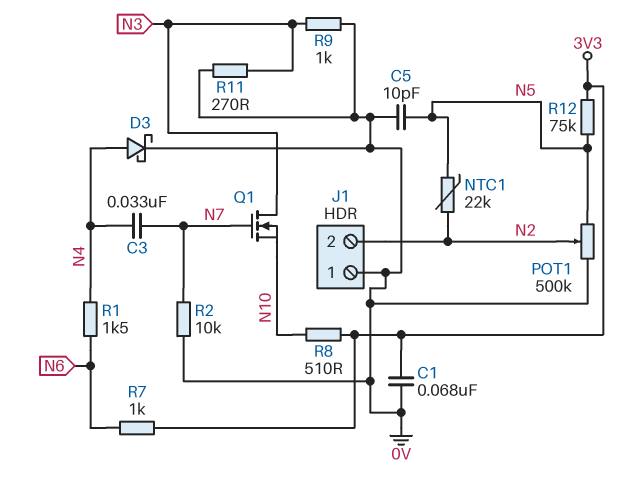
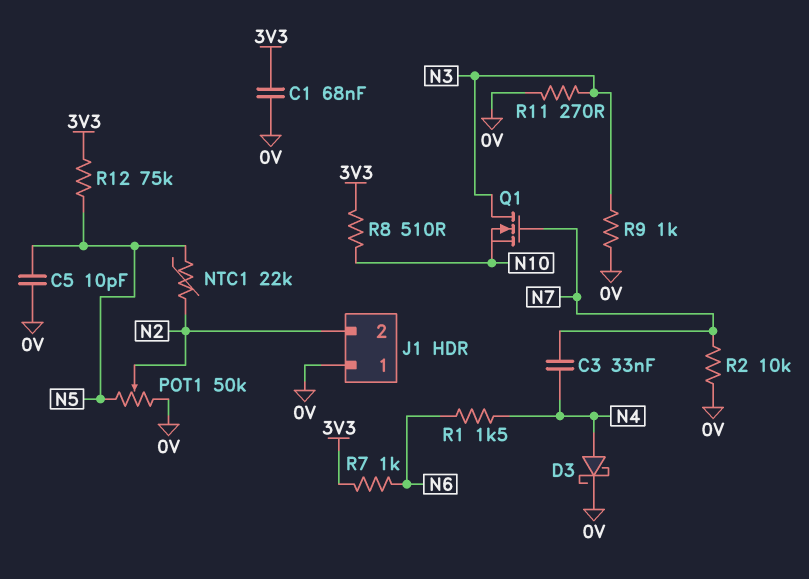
POT1: 500k (0V, N5, wiper N2) -> 50k (0V, N5, wiper N2)

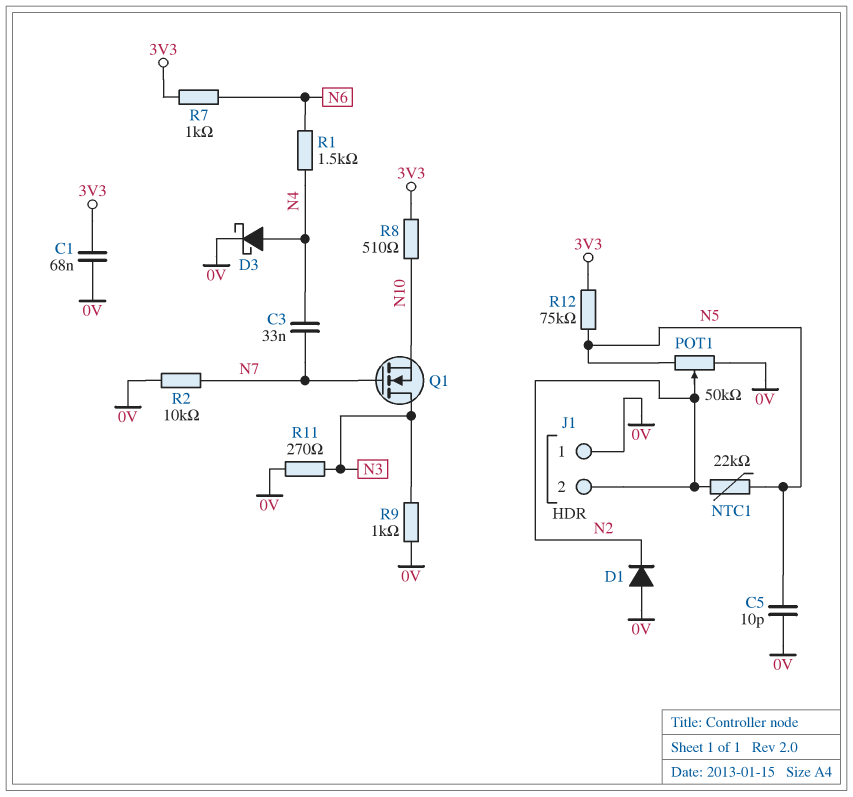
D1: none -> diode (A 0V, K N2)

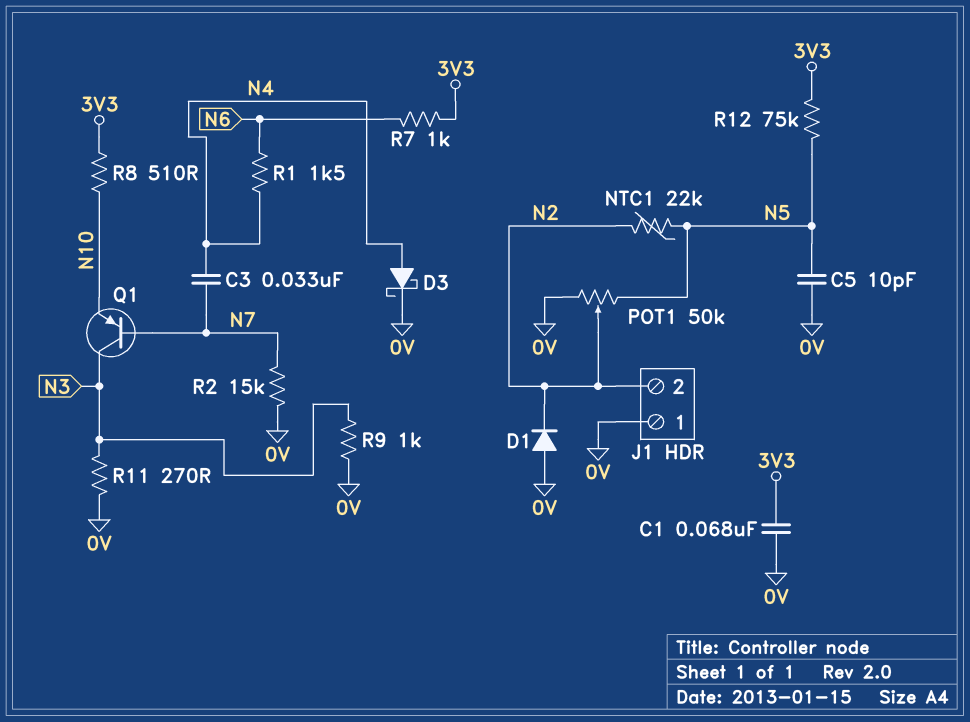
Q1: NMOS (G N7, D N3, S N10) -> PNP (B N7, C N3, E N10)
R2: 10k (0V, N7) -> 15k (0V, N7)

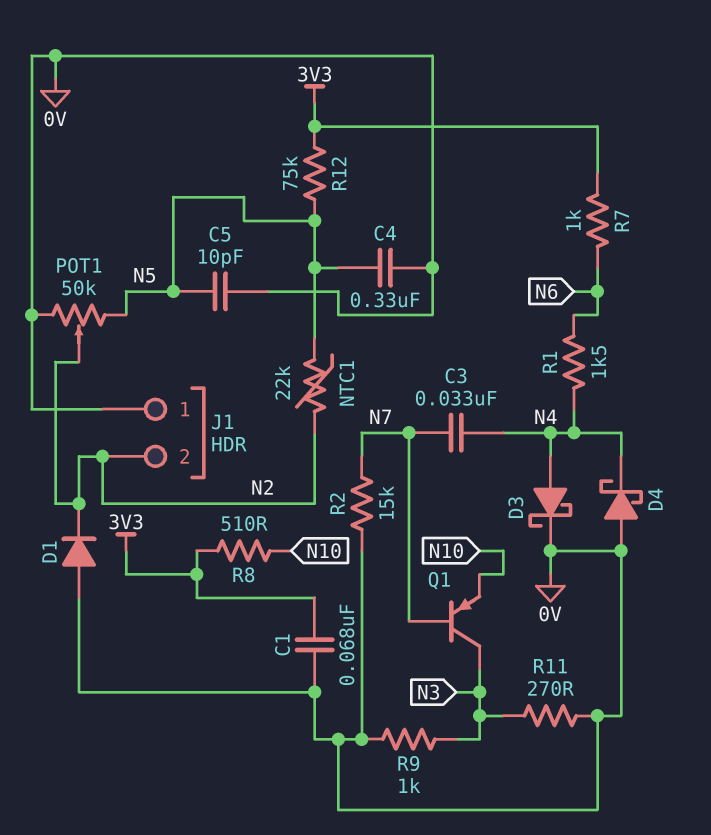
C4: none -> 330nF (0V, N5)
D4: none -> schottky (A 0V, K N4)

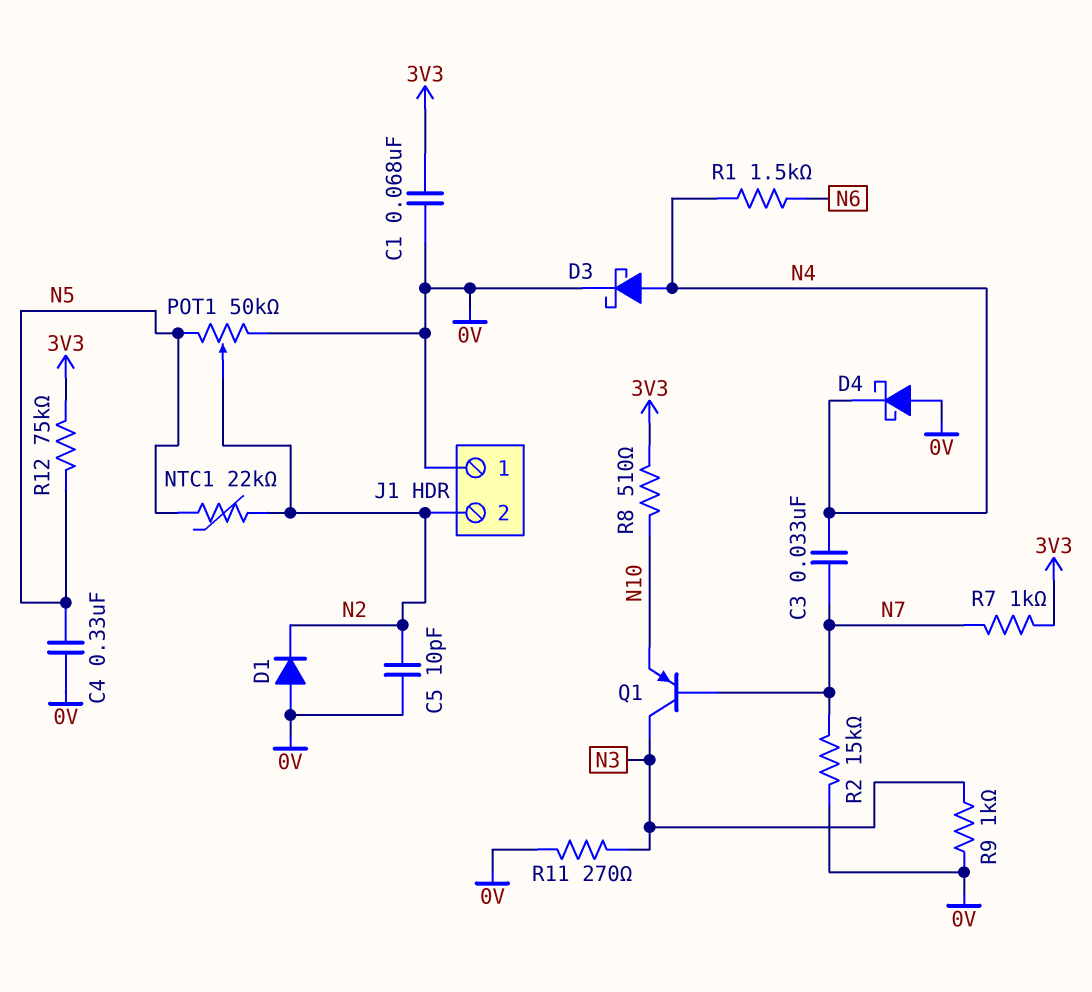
C5: 10pF (0V, N5) -> 10pF (0V, N2)
R7: 1k (3V3, N6) -> 1k (3V3, N7)

